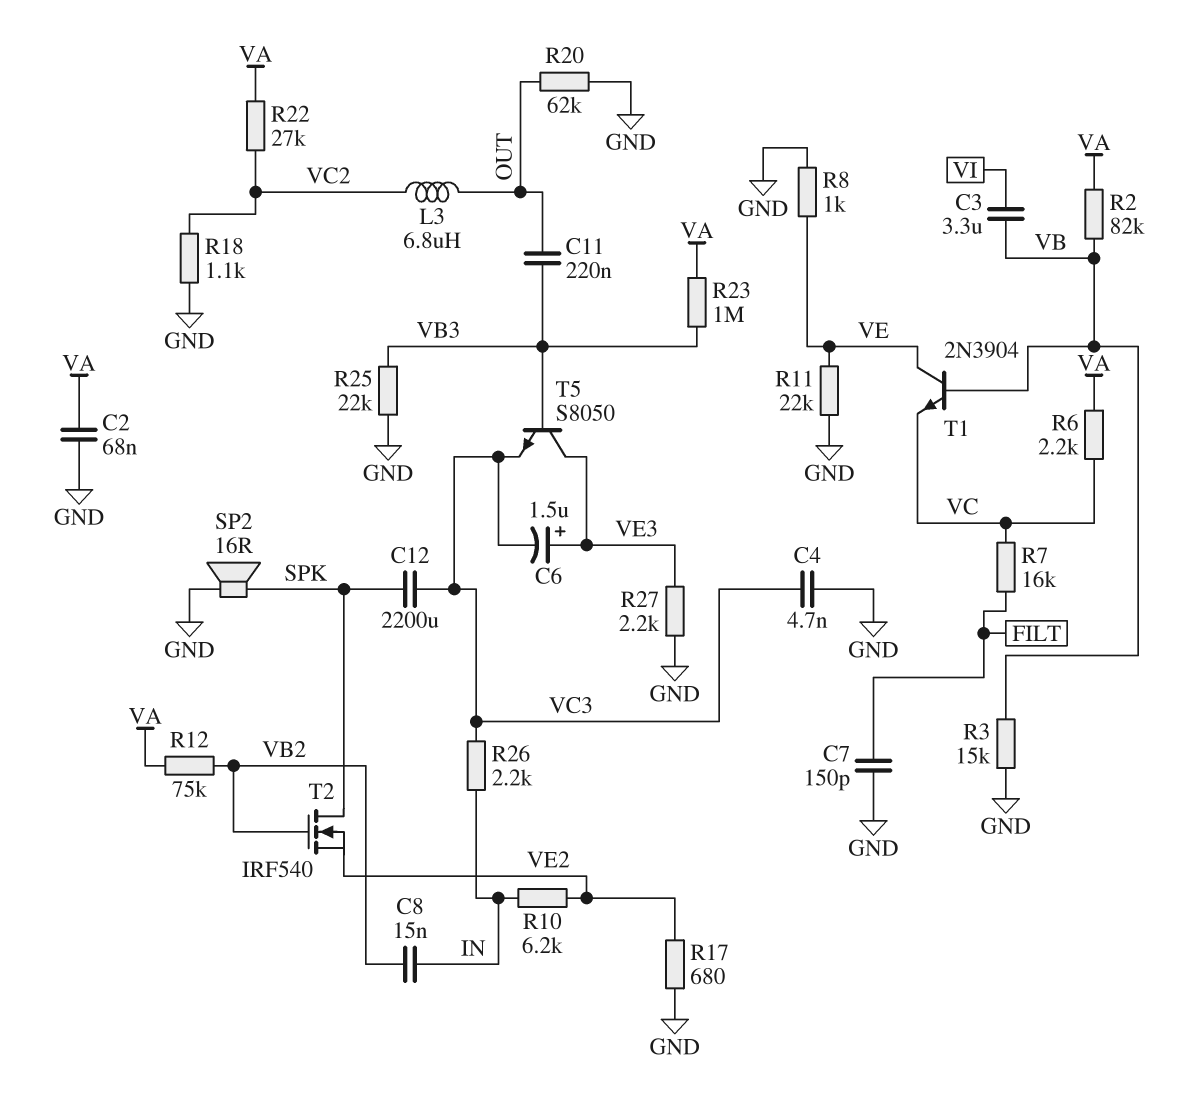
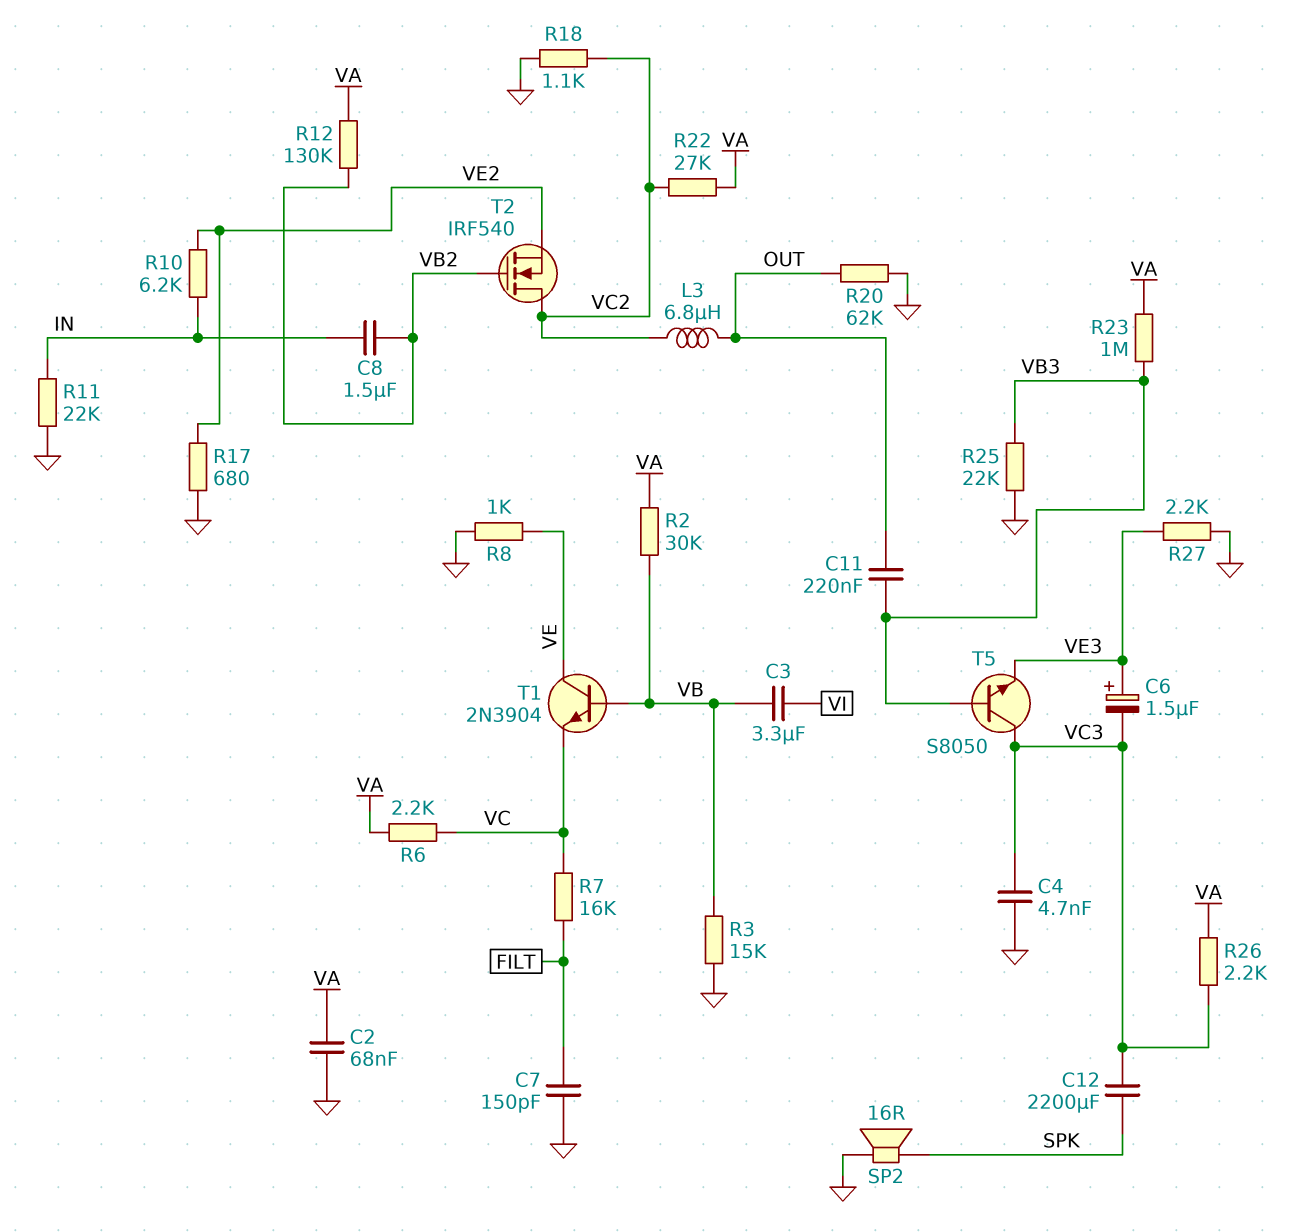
C8: 15nF (IN, VB2) -> 1.5uF (IN, VB2)
R2: 82k (VA, VB) -> 30k (VA, VB)
R11: 22k (GND, VE) -> 22k (GND, IN)
R12: 75k (VA, VB2) -> 130k (VA, VB2)
R26: 2.2k (IN, VC3) -> 2.2k (VA, VC3)
T2: NMOS IRF540 (G VB2, D SPK, S VE2) -> NMOS IRF540 (G VB2, D VC2, S VE2)
T5: NPN S8050 (B VB3, C VE3, E VC3) -> NPN S8050 (B VB3, C VC3, E VE3)

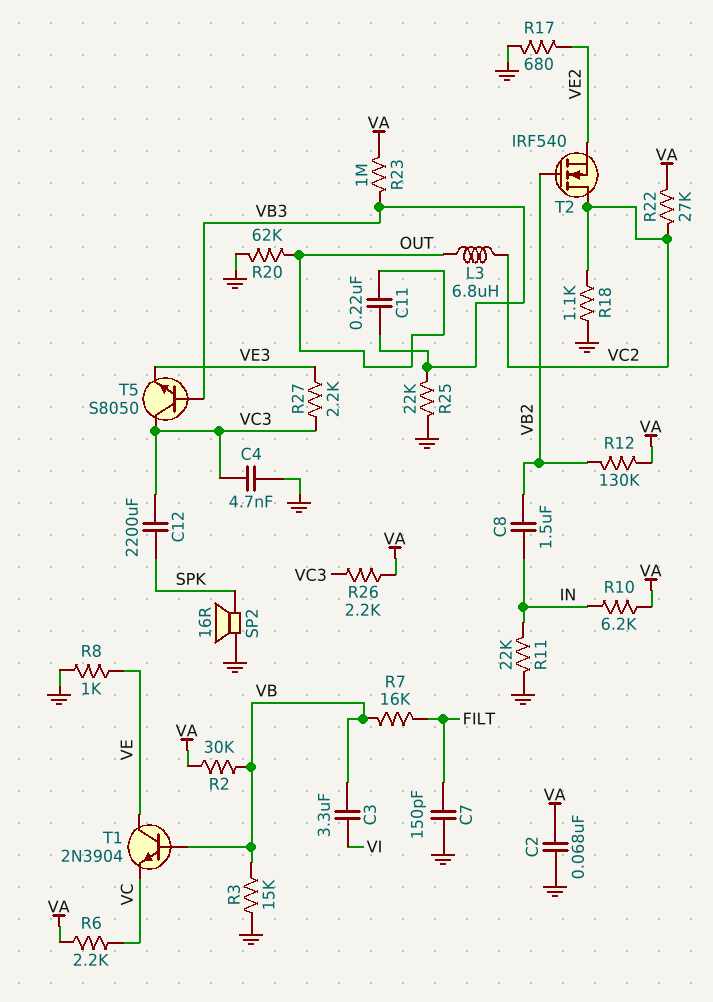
C6: 1.5uF (plus VE3, minus VC3) -> none
R7: 16k (FILT, VC) -> 16k (FILT, VB)
R10: 6.2k (IN, VE2) -> 6.2k (IN, VA)
R27: 2.2k (GND, VE3) -> 2.2k (VC3, VE3)

